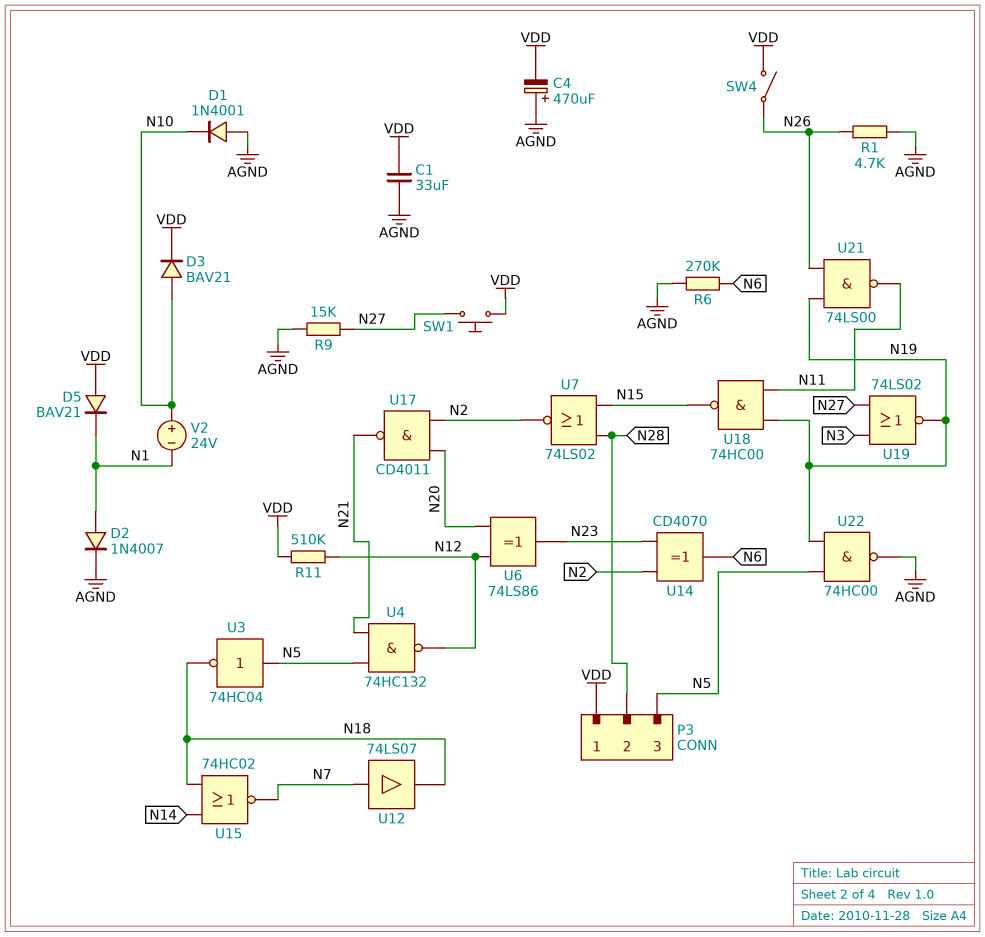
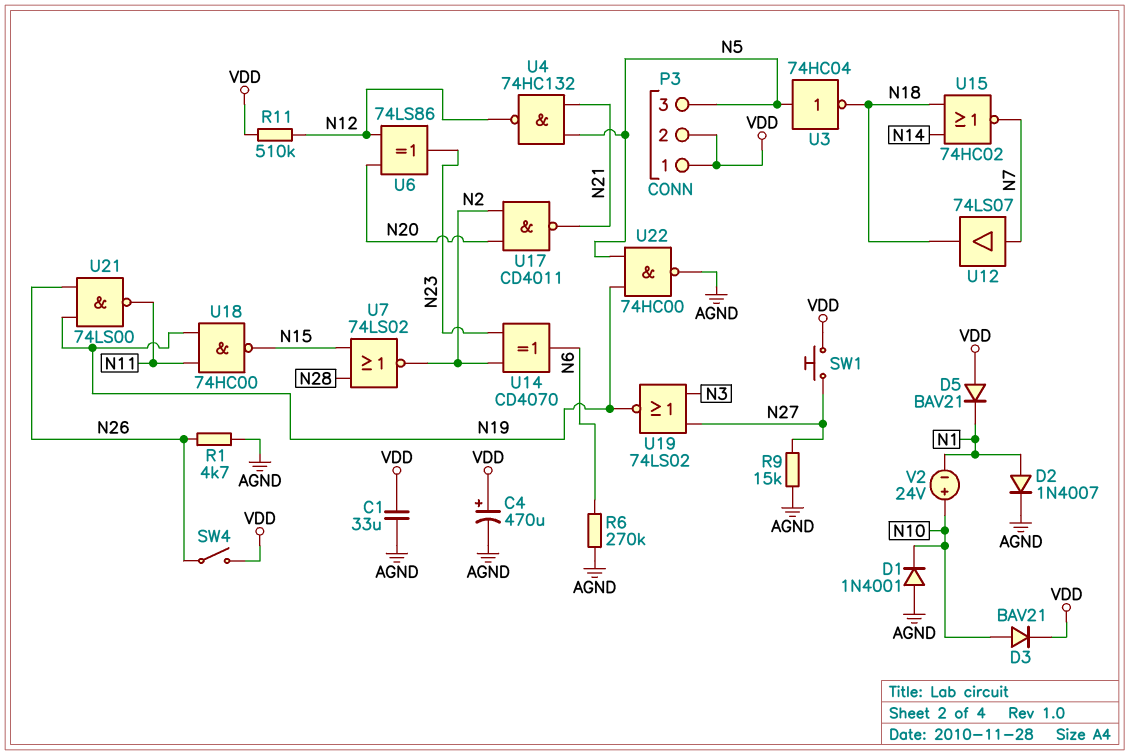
C4: 470uF (plus AGND, minus VDD) -> 470uF (plus VDD, minus AGND)
P3 pin 2: N28 -> VDD

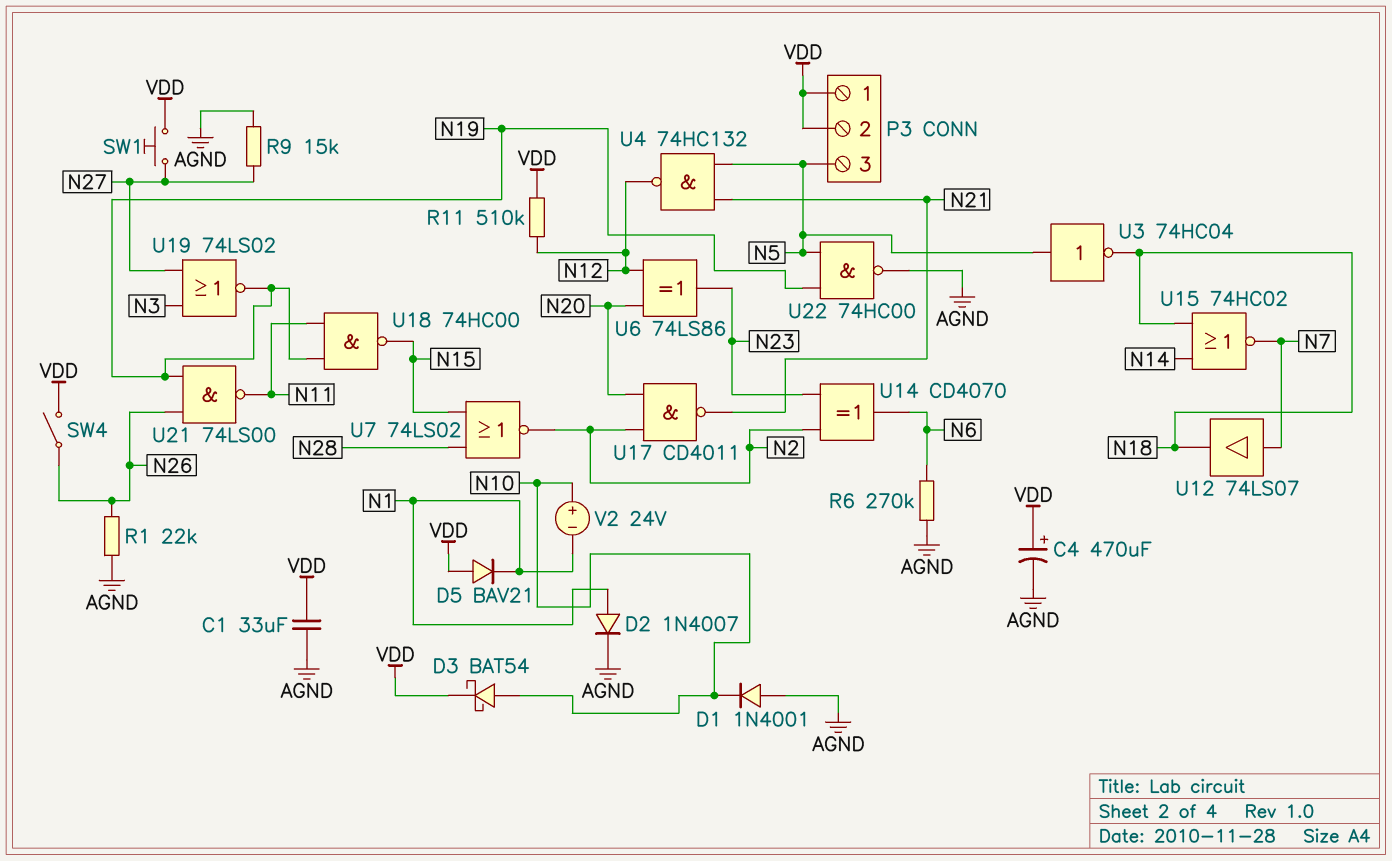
D3: diode BAV21 (A N10, K VDD) -> schottky BAT54 (A N10, K VDD)
R1: 4.7k (AGND, N26) -> 22k (AGND, N26)

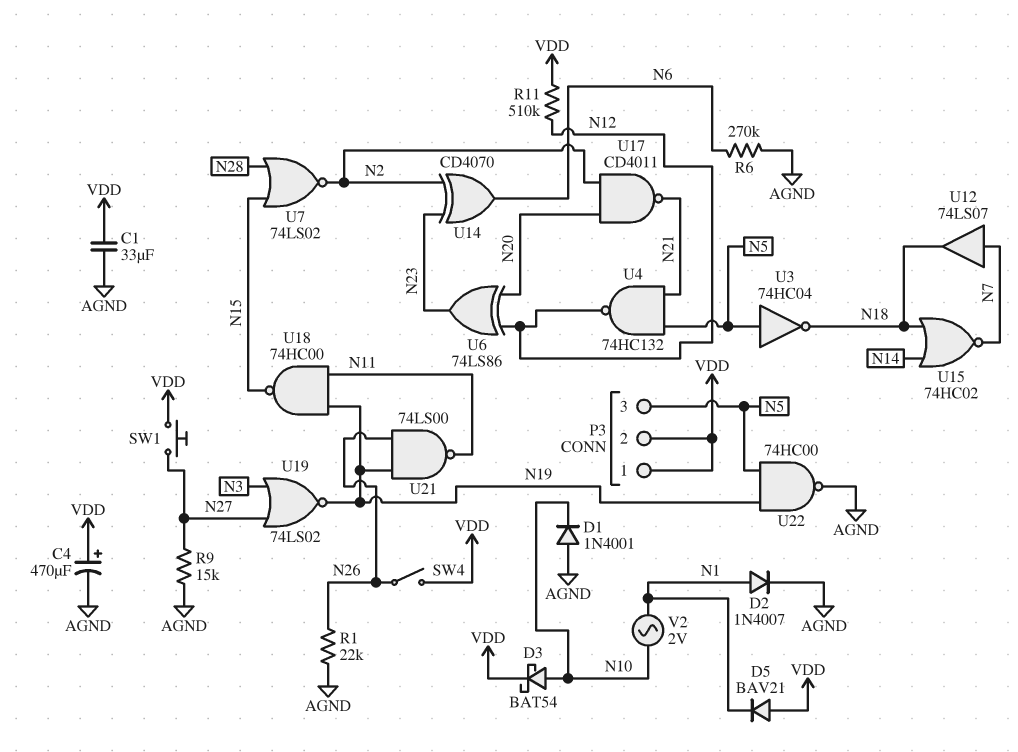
V2: 24V (plus N10, minus N1) -> AC 2V (N1, N10)

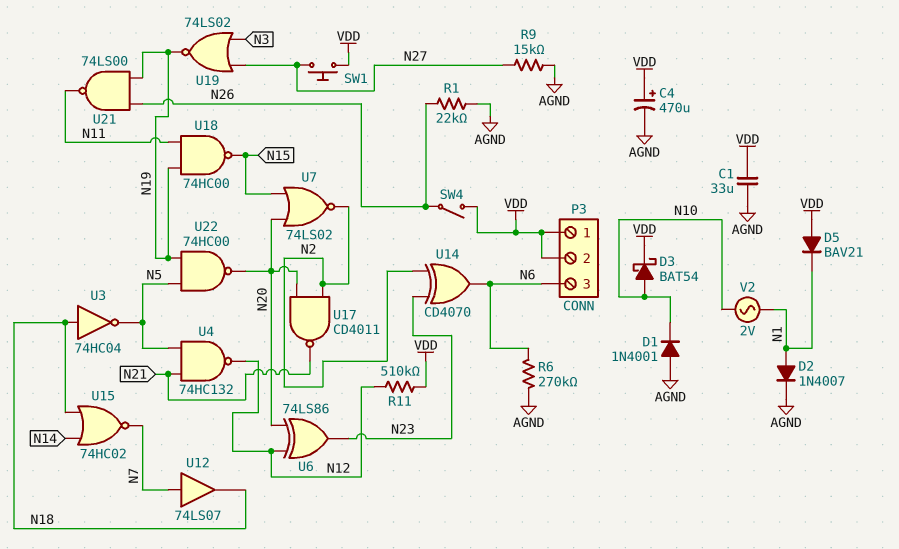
P3 pin 3: N5 -> N6
U3: NOT 74HC04 (in N5, out N18) -> NOT 74HC04 (in N18, out N5)
U7: NOR 74LS02 (in N15, in N28, out N2) -> NOR 74LS02 (in N15, in N20, out N2)
U22: NAND 74HC00 (in N5, in N19, out AGND) -> NAND 74HC00 (in N5, in N19, out N20)

